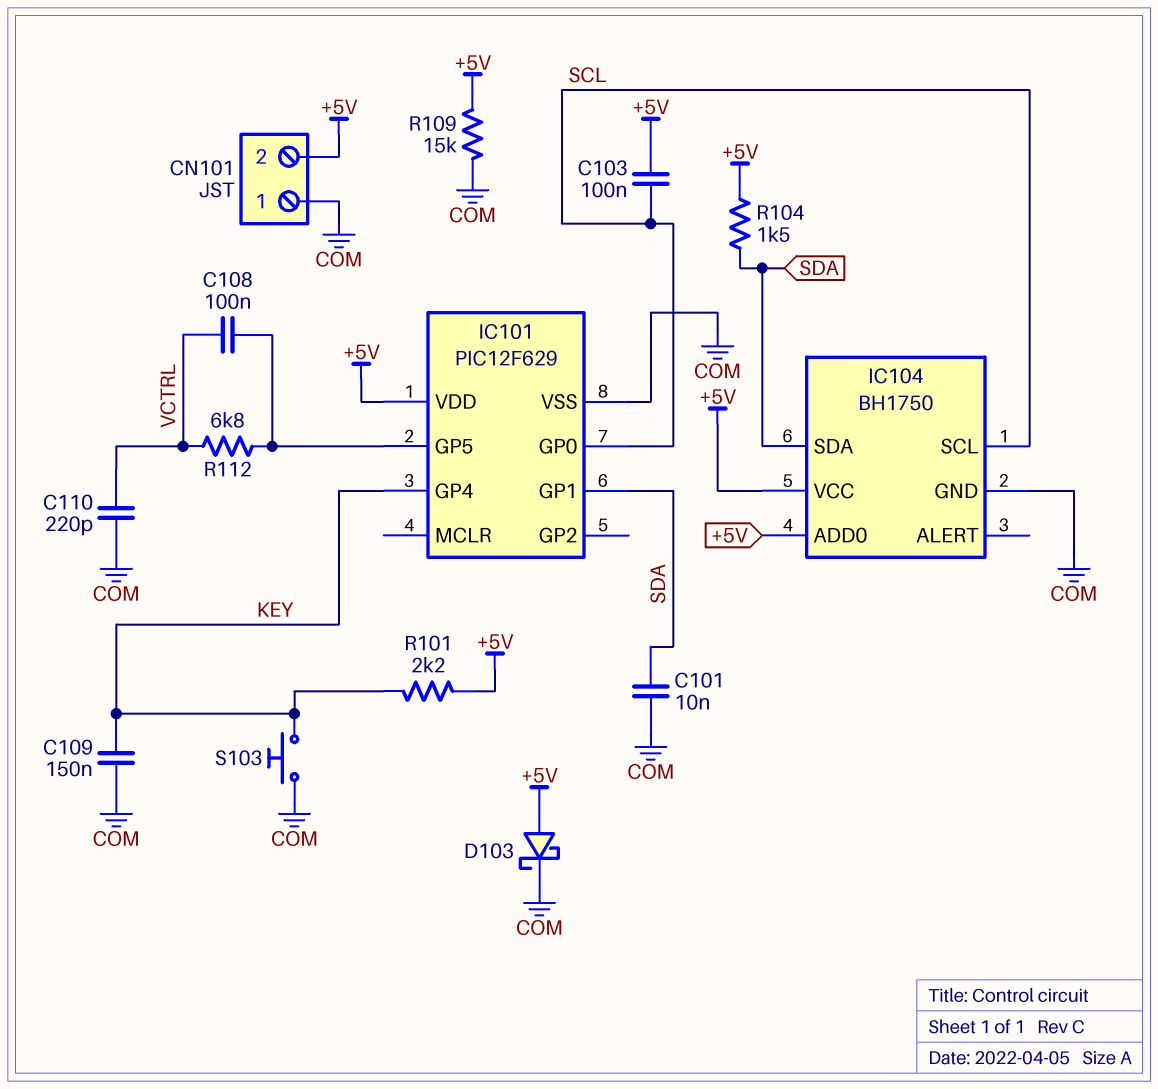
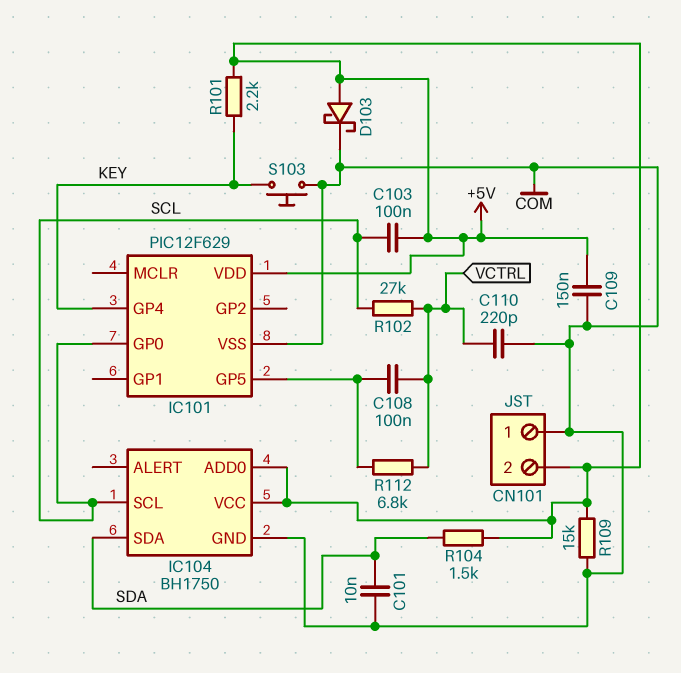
C109: 150nF (COM, KEY) -> 150nF (+5V, COM)
IC101 pin GP1: SDA -> none
R102: none -> 27k (SCL, VCTRL)

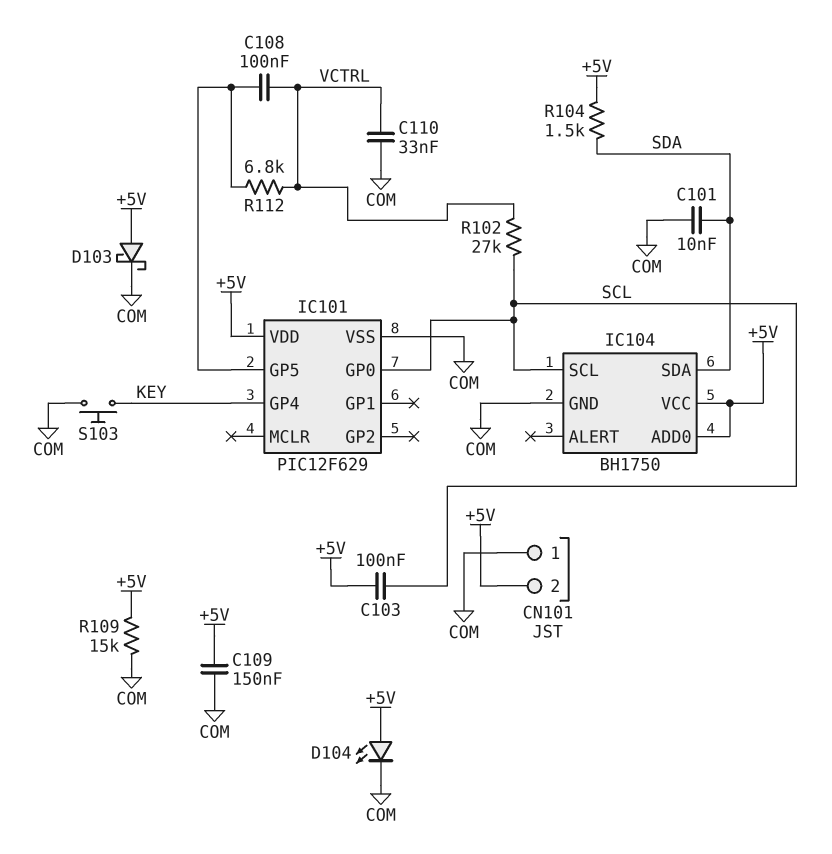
C110: 220pF (COM, VCTRL) -> 33nF (COM, VCTRL)
D104: none -> LED (A +5V, K COM)
R101: 2.2k (+5V, KEY) -> none

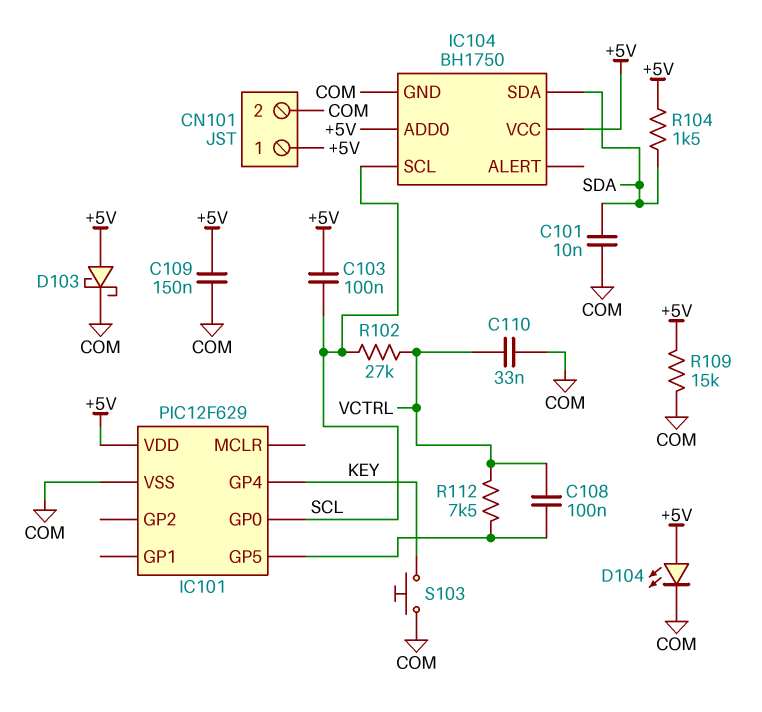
CN101 pin 1: COM -> +5V
CN101 pin 2: +5V -> COM
R112: 6.8k (IC101/GP5, VCTRL) -> 7.5k (IC101/GP5, VCTRL)

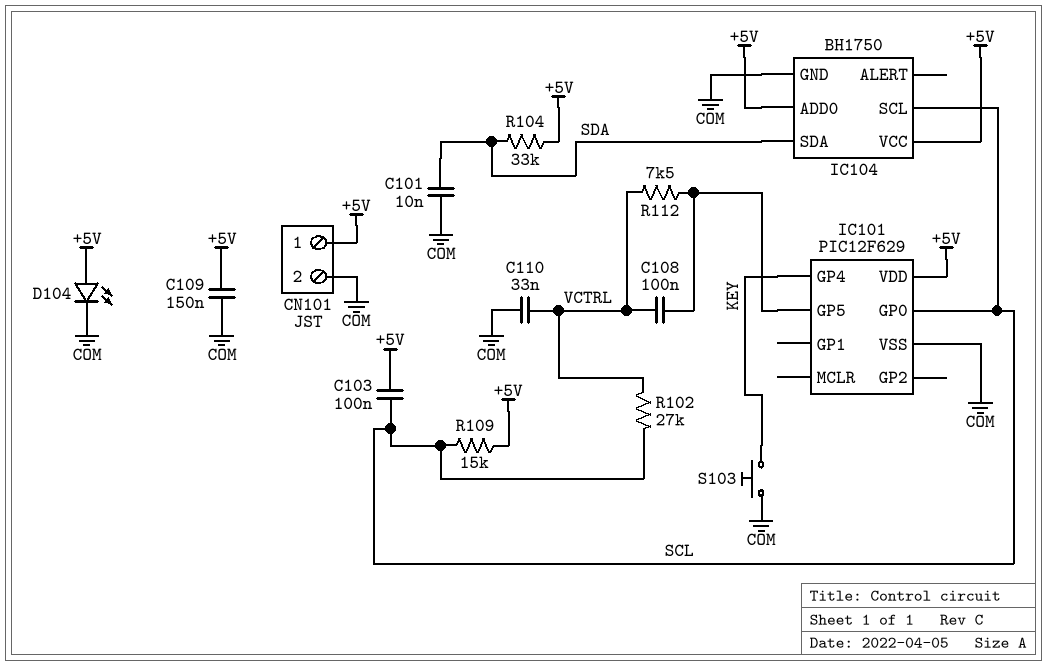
D103: schottky (A +5V, K COM) -> none
R104: 1.5k (+5V, SDA) -> 33k (+5V, SDA)
R109: 15k (+5V, COM) -> 15k (+5V, SCL)

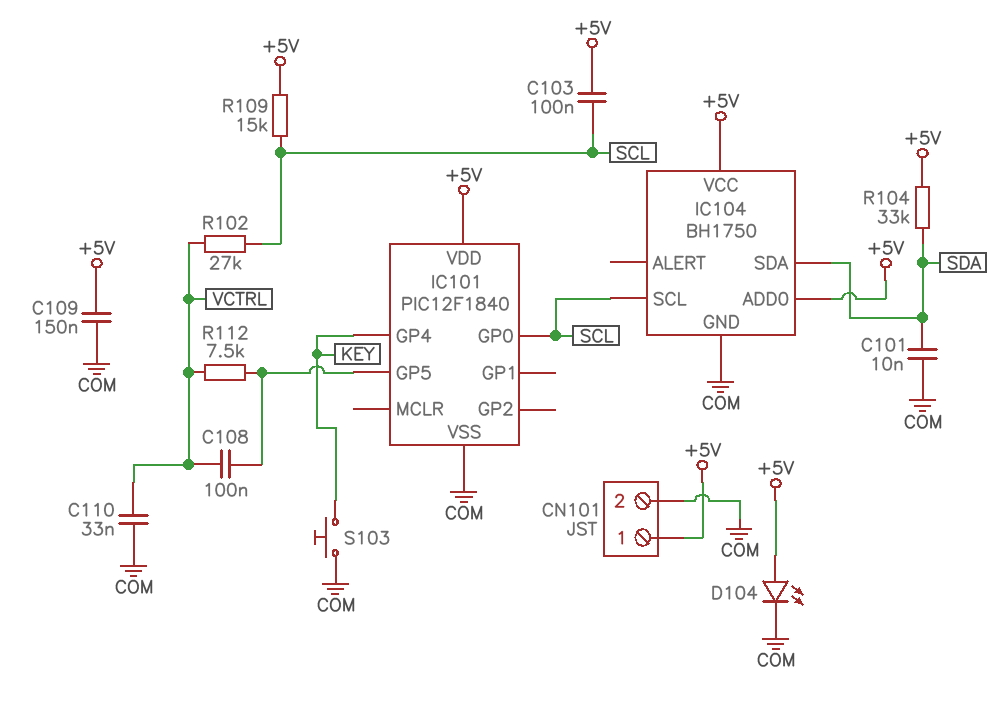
IC101: PIC12F629 -> PIC12F1840

